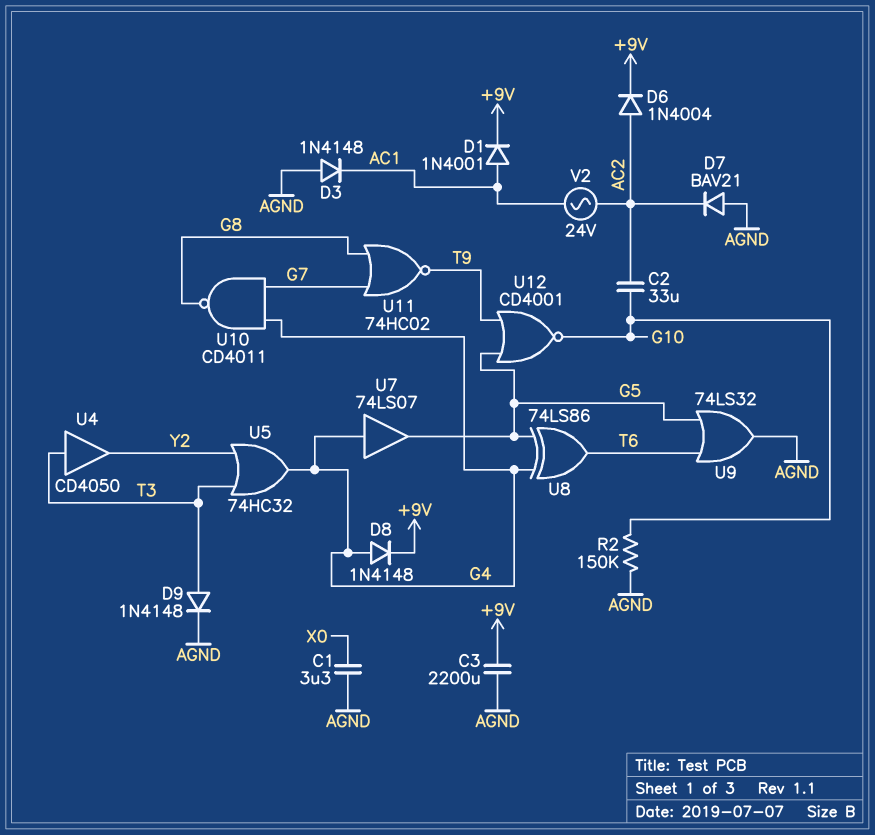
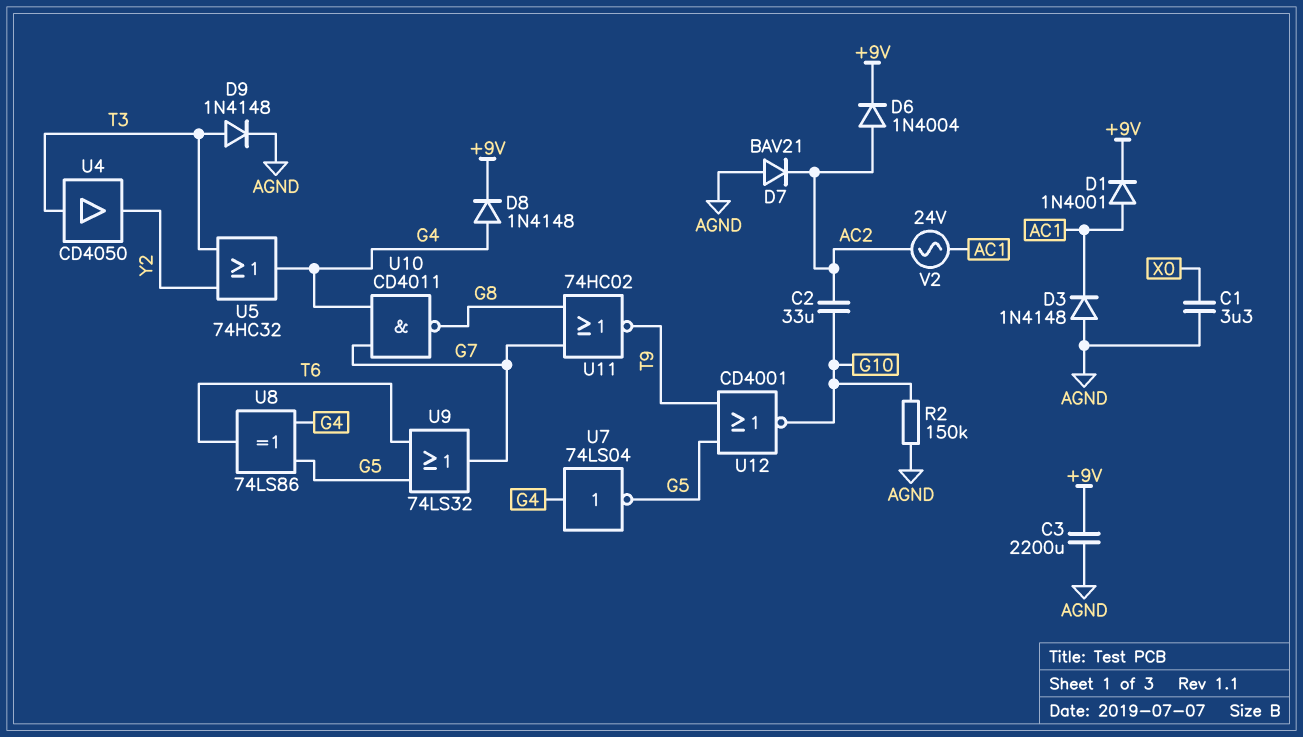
U7: buffer 74LS07 (in G4, out G5) -> NOT 74LS04 (in G4, out G5)
U9: OR 74LS32 (in G5, in T6, out AGND) -> OR 74LS32 (in G5, in T6, out G7)

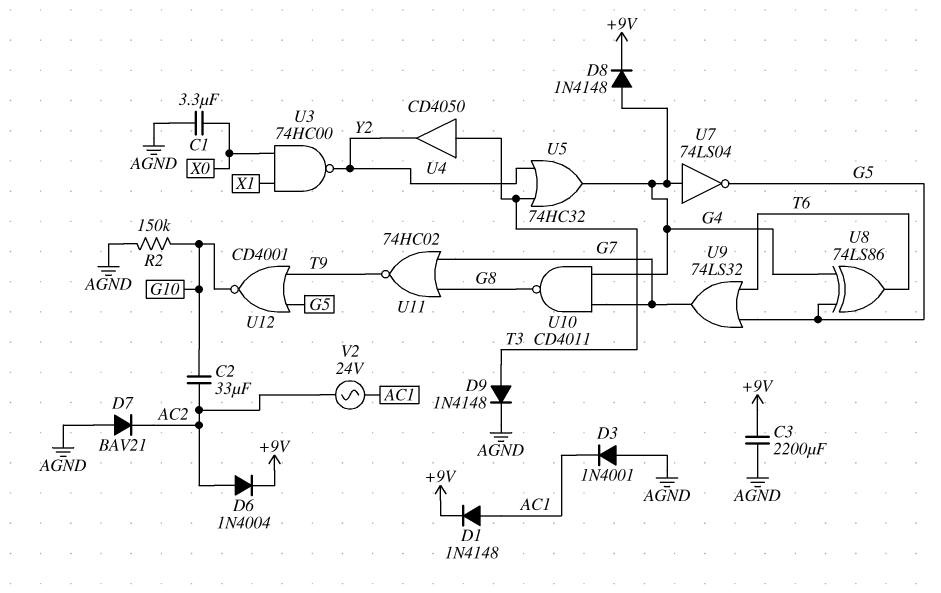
D1: diode 1N4001 (A AC1, K +9V) -> diode 1N4148 (A AC1, K +9V)
D3: diode 1N4148 (A AGND, K AC1) -> diode 1N4001 (A AGND, K AC1)
U3: none -> NAND 74HC00 (in X0, in X1, out Y2)

